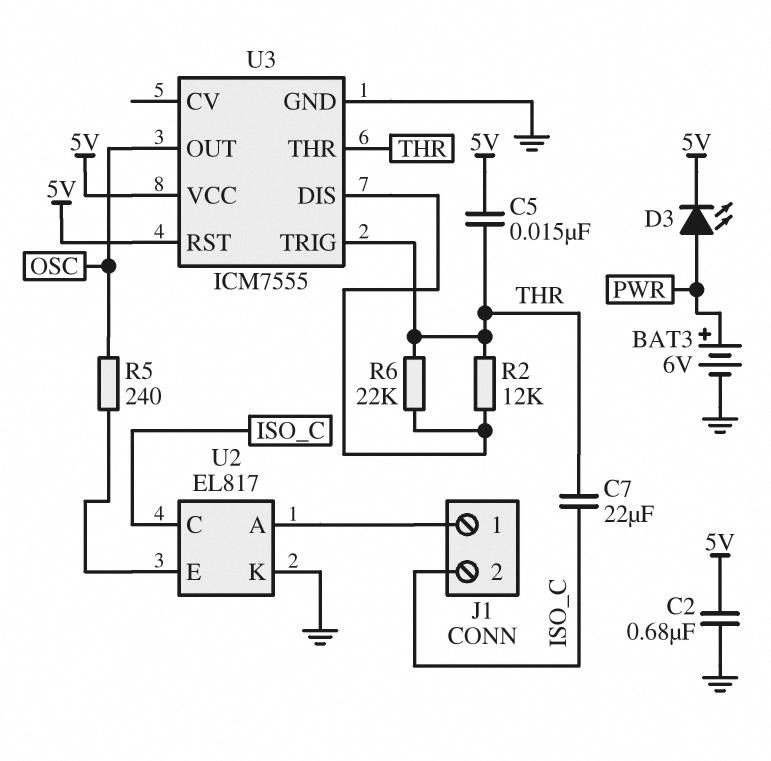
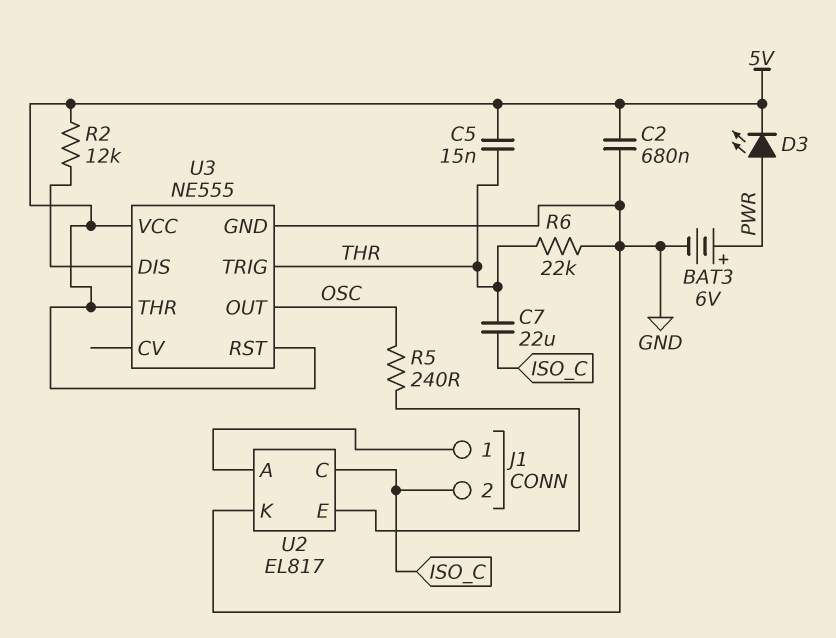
R2: 12k (THR, U3/DIS) -> 12k (5V, U3/DIS)
R6: 22k (THR, U3/DIS) -> 22k (GND, THR)
U3: ICM7555 -> NE555
U3 pin THR: THR -> 5V

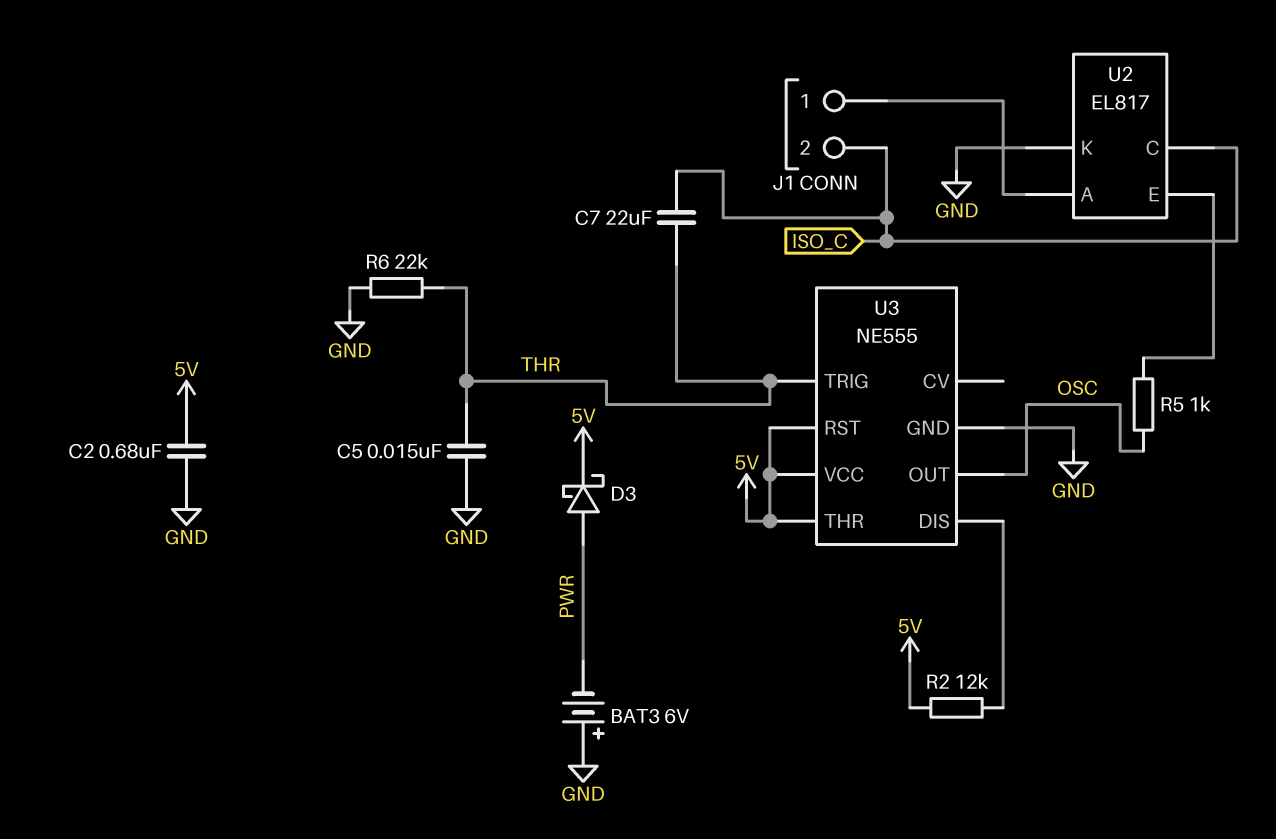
BAT3: 6V (plus PWR, minus GND) -> 6V (plus GND, minus PWR)
C5: 15nF (5V, THR) -> 15nF (GND, THR)
D3: LED (A PWR, K 5V) -> schottky (A PWR, K 5V)
R5: 240 (OSC, U2/E) -> 1k (OSC, U2/E)

